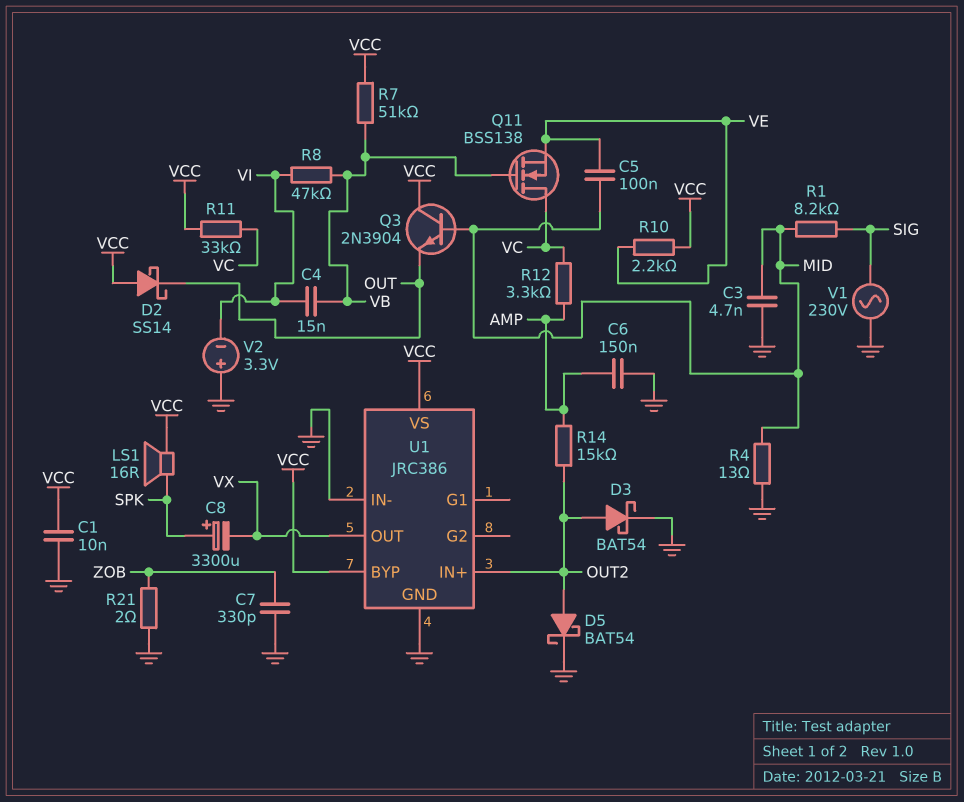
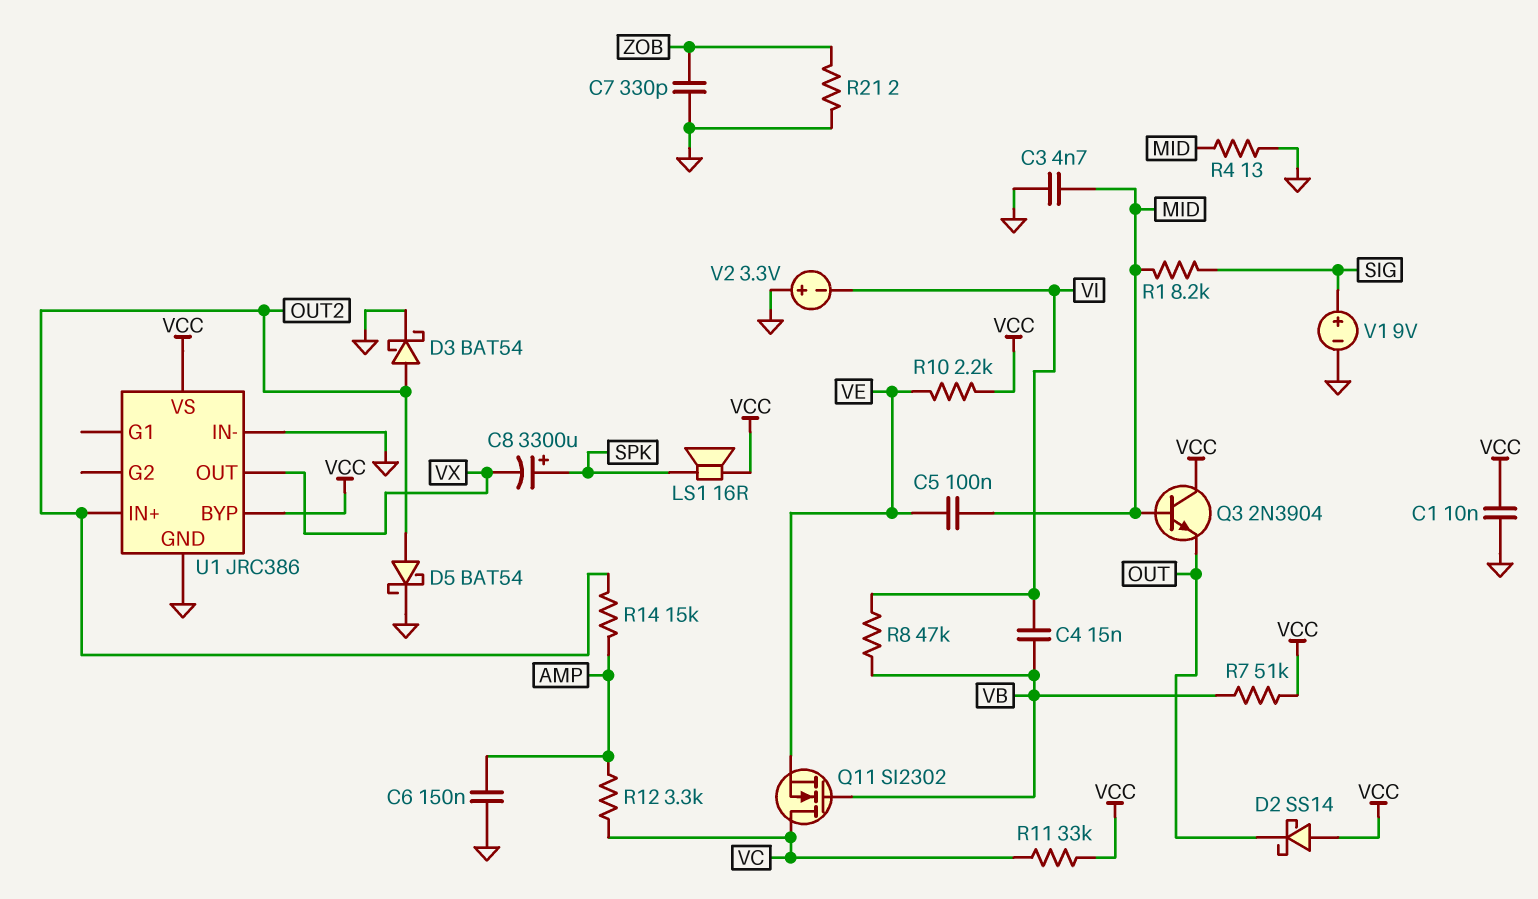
Q11: NMOS BSS138 (G VB, D VC, S VE) -> NMOS SI2302 (G VB, D VC, S VE)
V1: AC 230V (GND, SIG) -> 9V (plus SIG, minus GND)

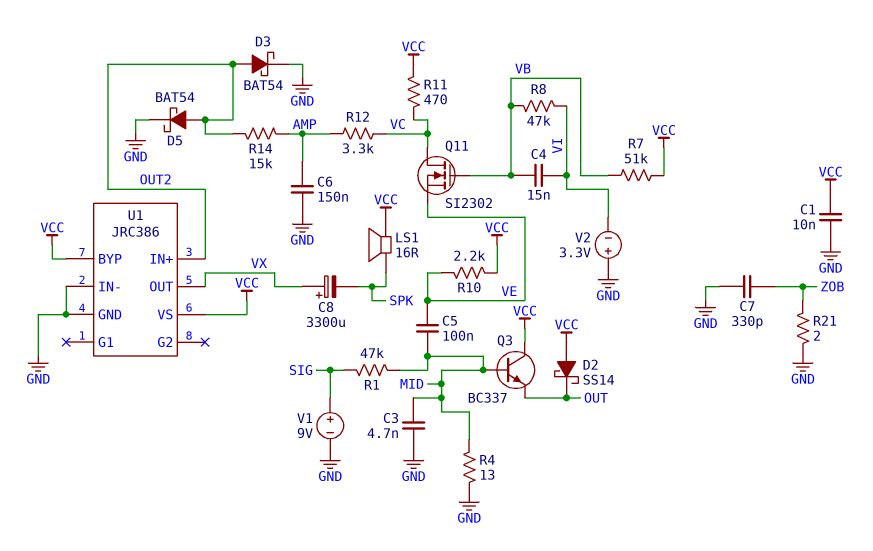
C8: 3300uF (plus SPK, minus VX) -> 3300uF (plus VX, minus SPK)
Q3: NPN 2N3904 (B MID, C VCC, E OUT) -> NPN BC337 (B MID, C VCC, E OUT)
R1: 8.2k (MID, SIG) -> 47k (MID, SIG)
R11: 33k (VC, VCC) -> 470 (VC, VCC)

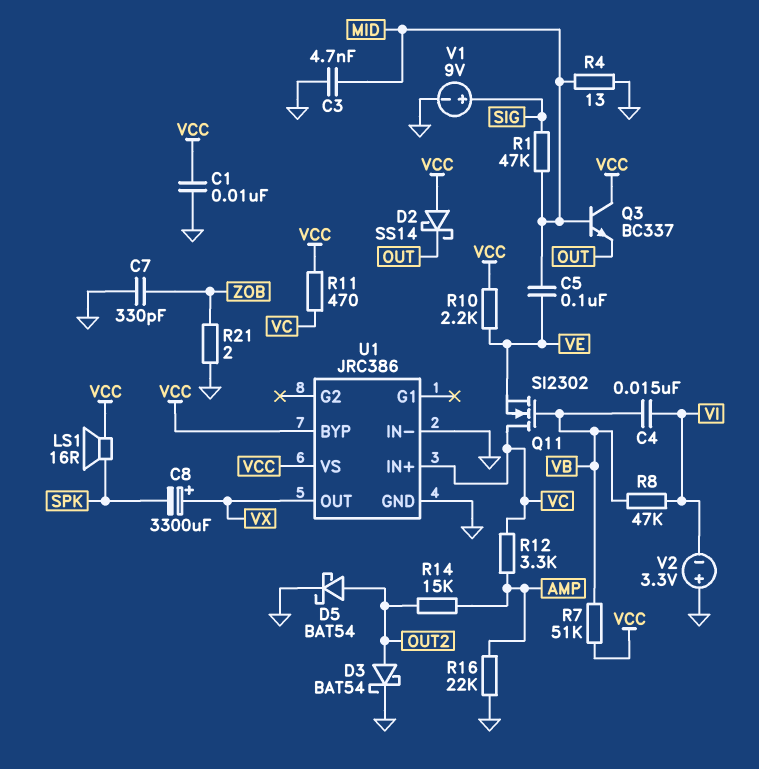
C6: 150nF (AMP, GND) -> none
R16: none -> 22k (AMP, GND)
U1 pin IN+: OUT2 -> VC

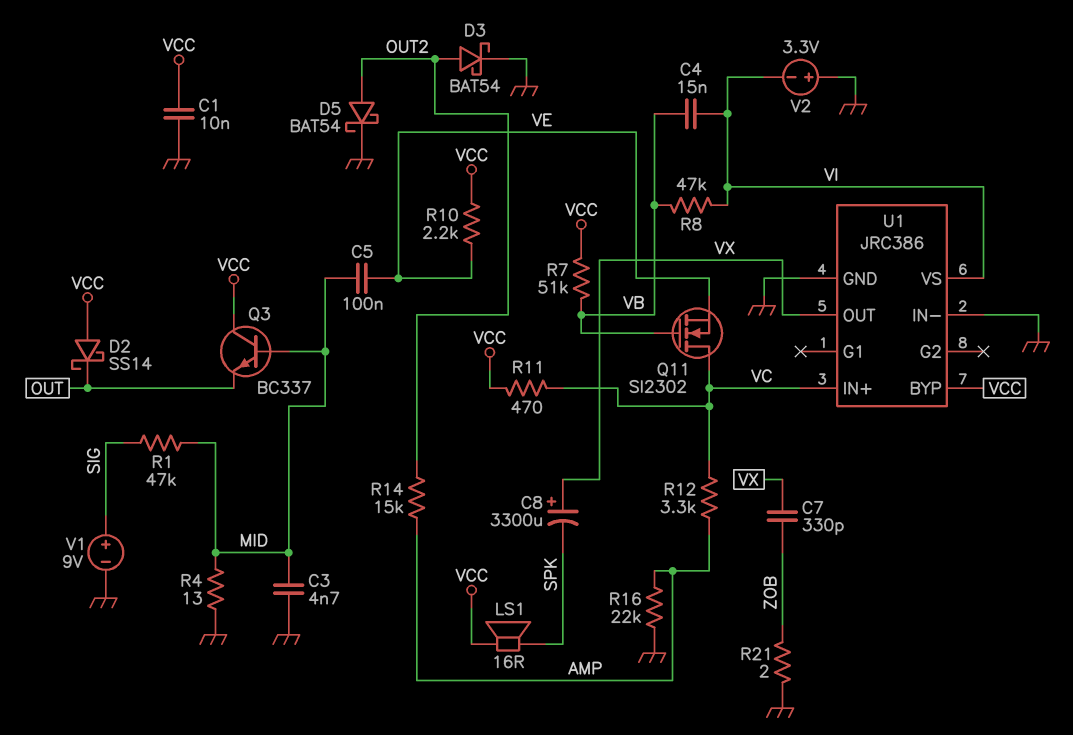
C7: 330pF (GND, ZOB) -> 330pF (VX, ZOB)
U1 pin VS: VCC -> VI

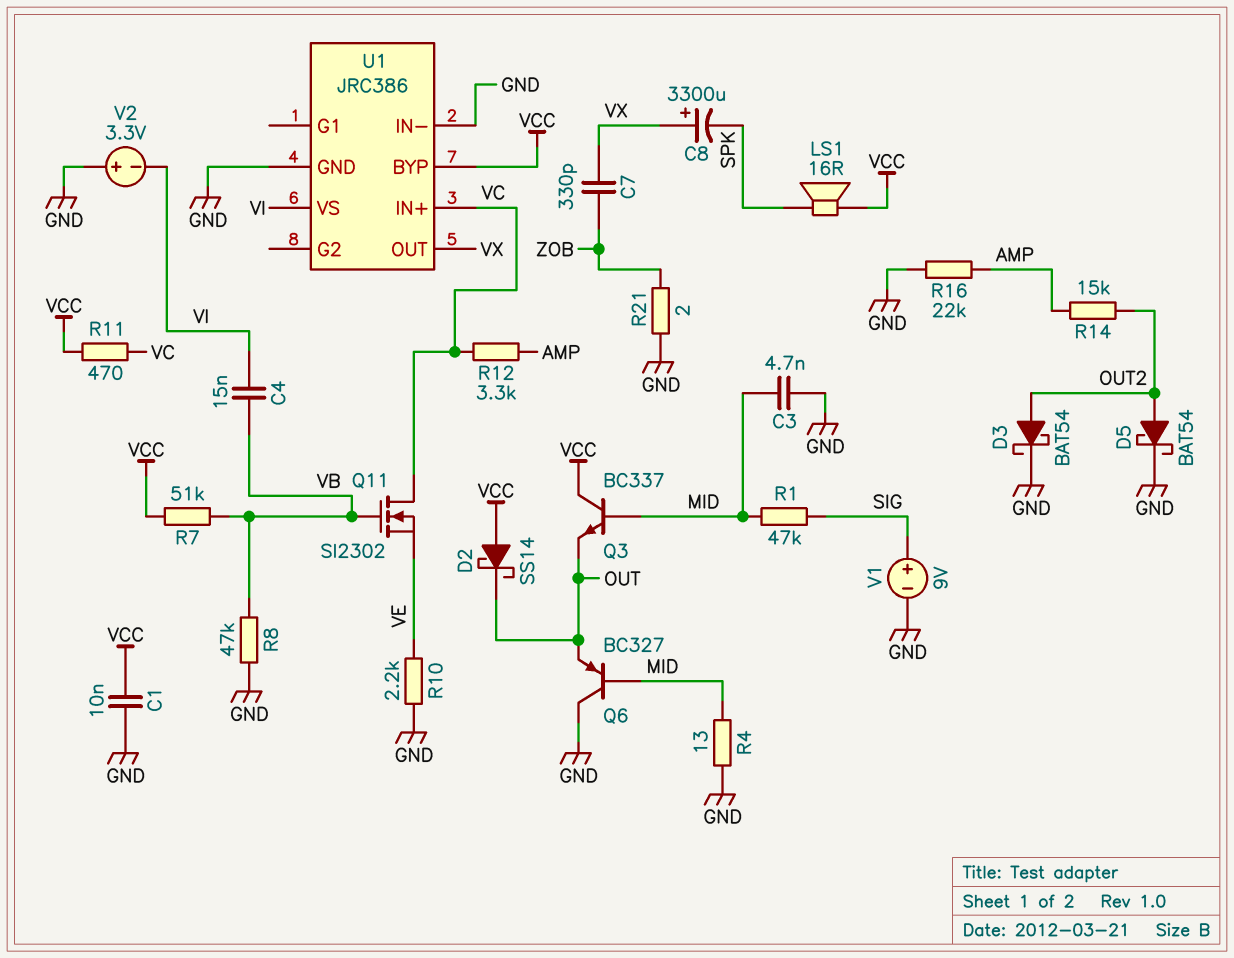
C5: 100nF (MID, VE) -> none
Q6: none -> PNP BC327 (B MID, C GND, E OUT)
R8: 47k (VB, VI) -> 47k (GND, VB)
R10: 2.2k (VCC, VE) -> 2.2k (GND, VE)

